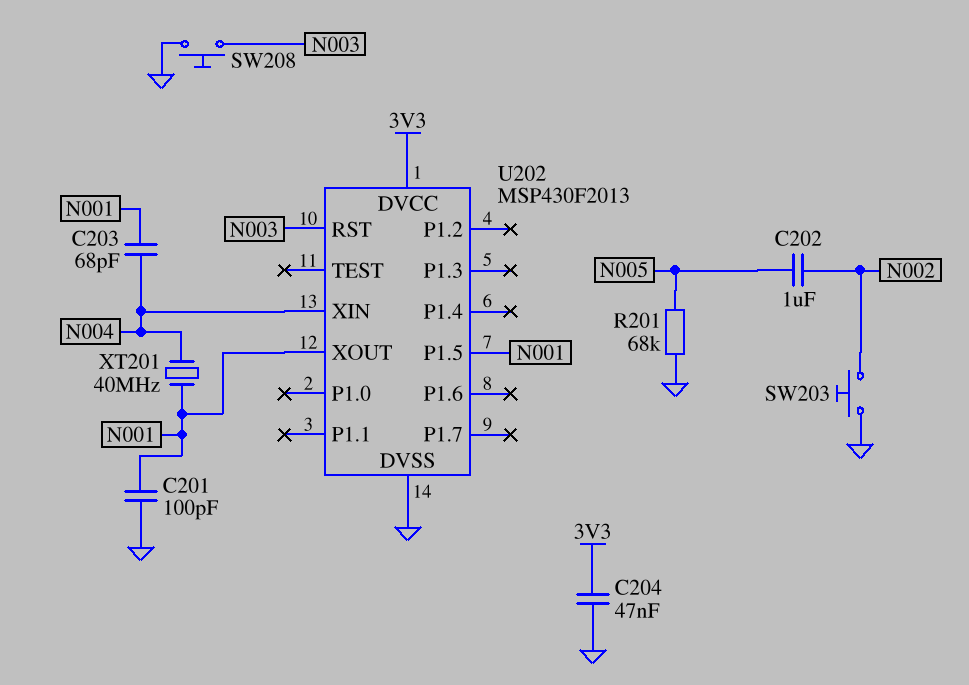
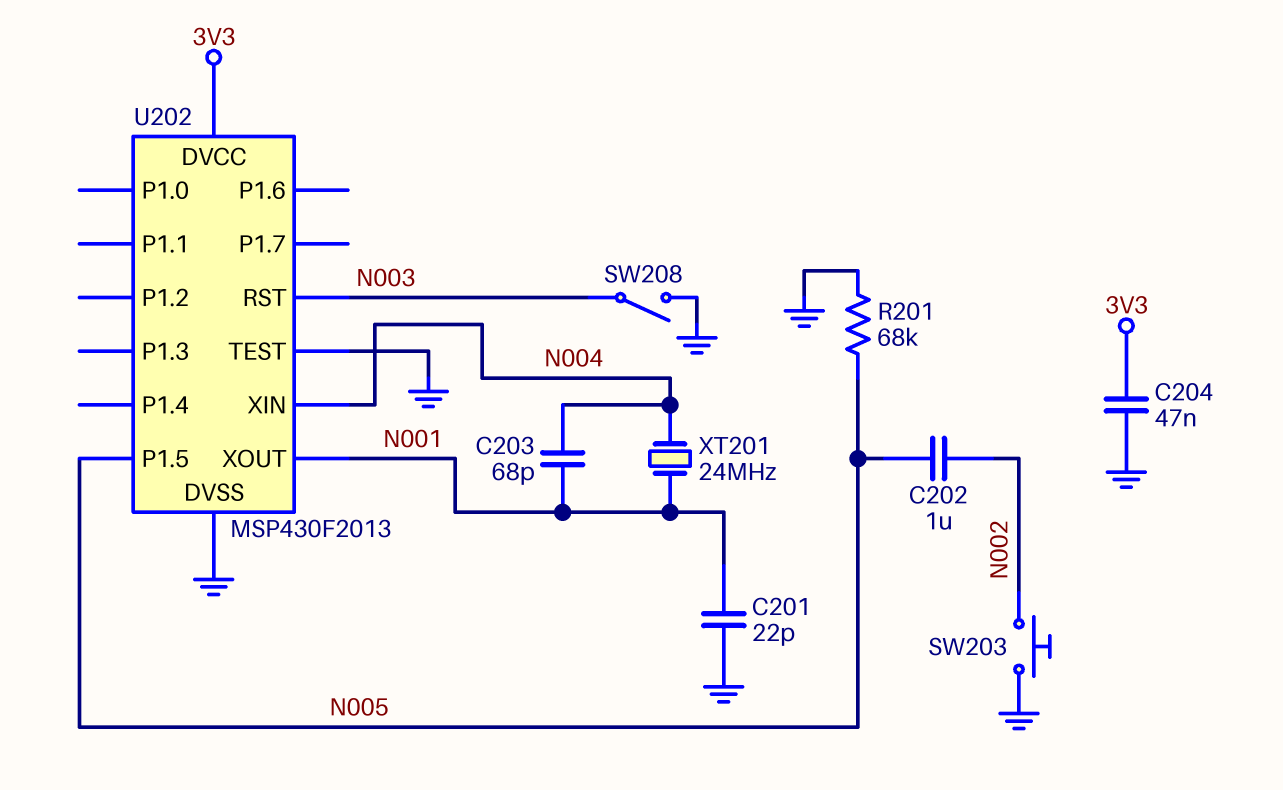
C201: 100pF (GND, N001) -> 22pF (GND, N001)
SW208: button (GND, N003) -> switch (GND, N003)
U202 pin P1.5: N001 -> N005
U202 pin TEST: none -> GND
XT201: 40MHz (N001, N004) -> 24MHz (N001, N004)

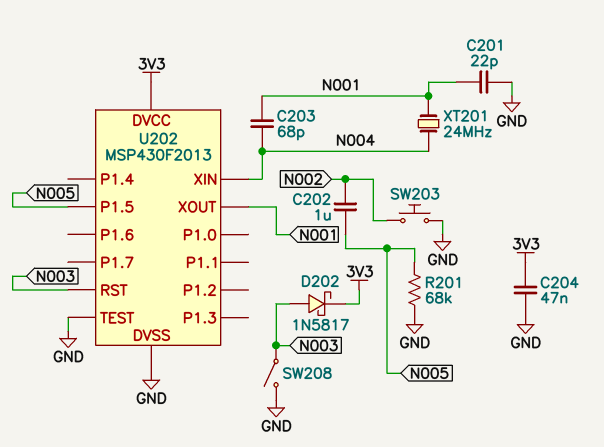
D202: none -> schottky 1N5817 (A N003, K 3V3)

